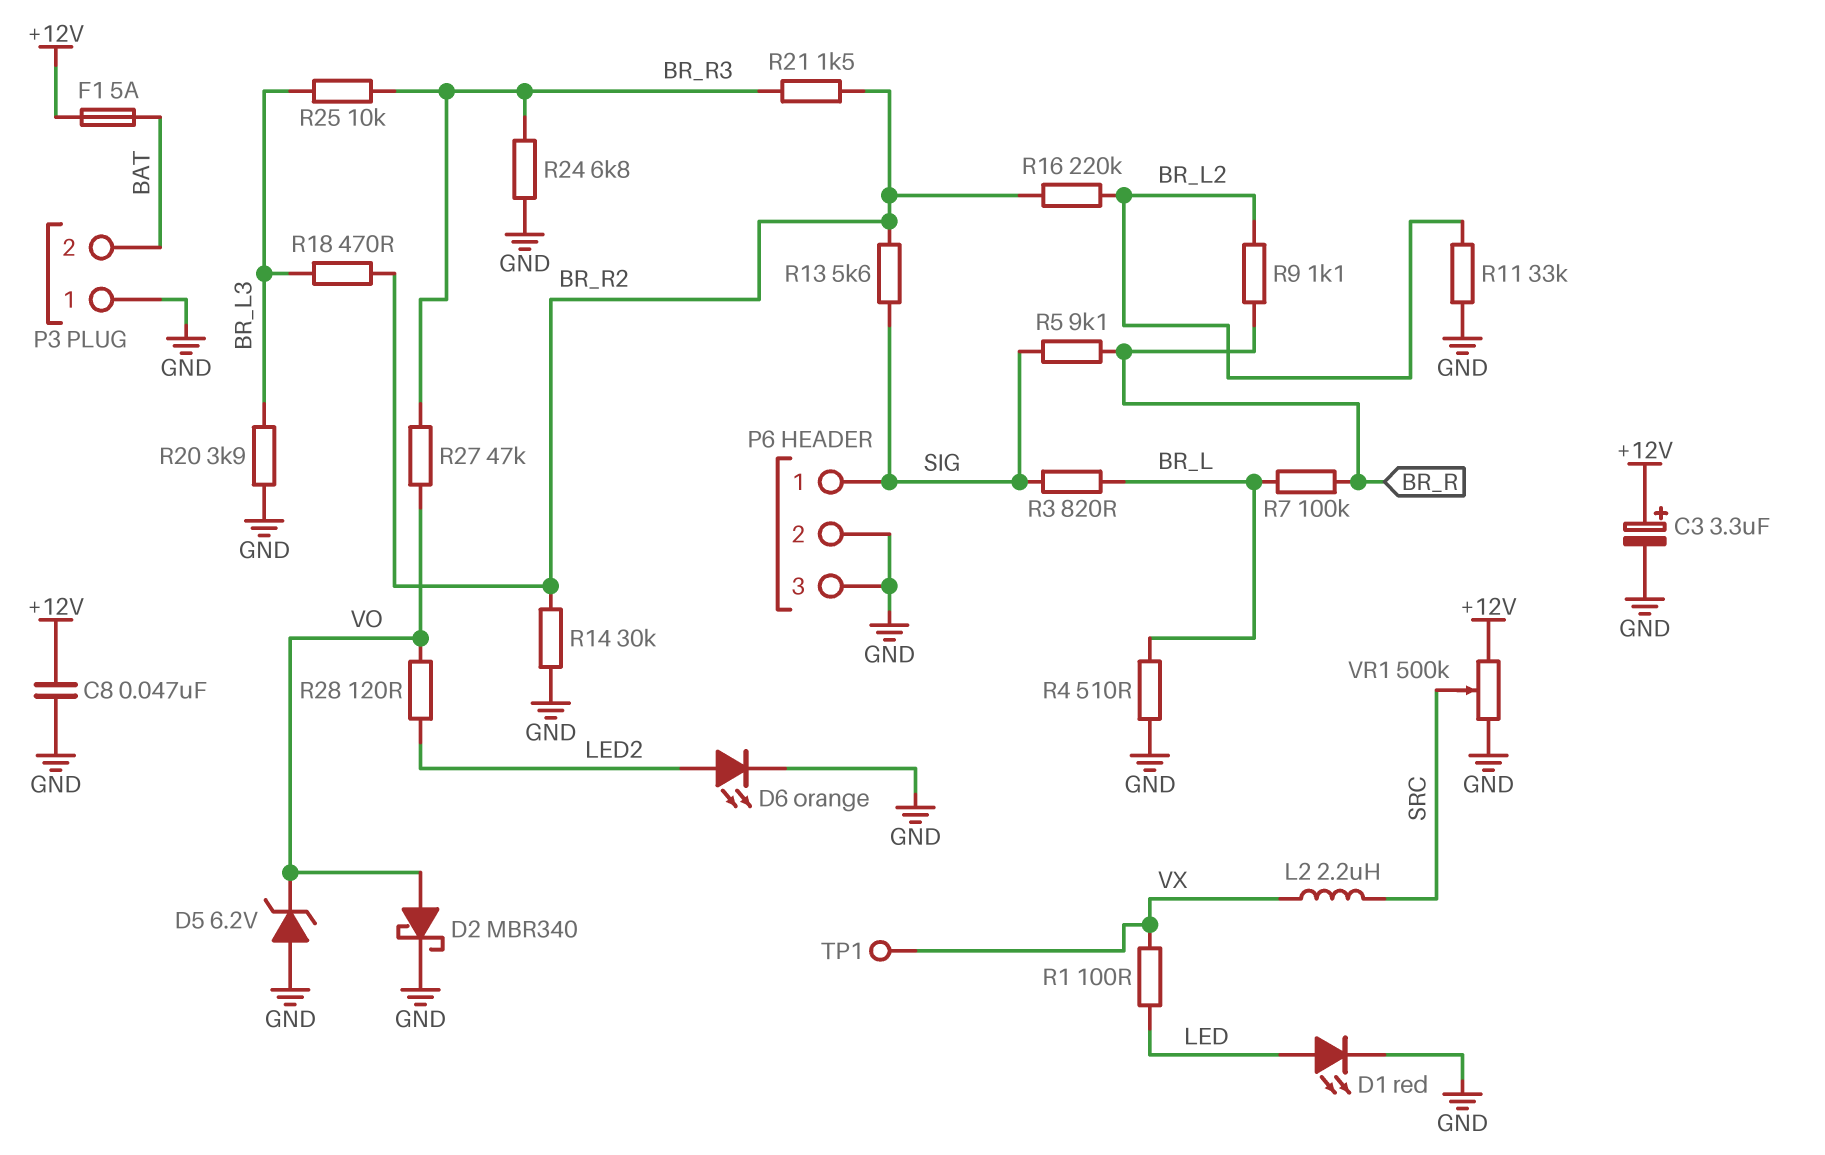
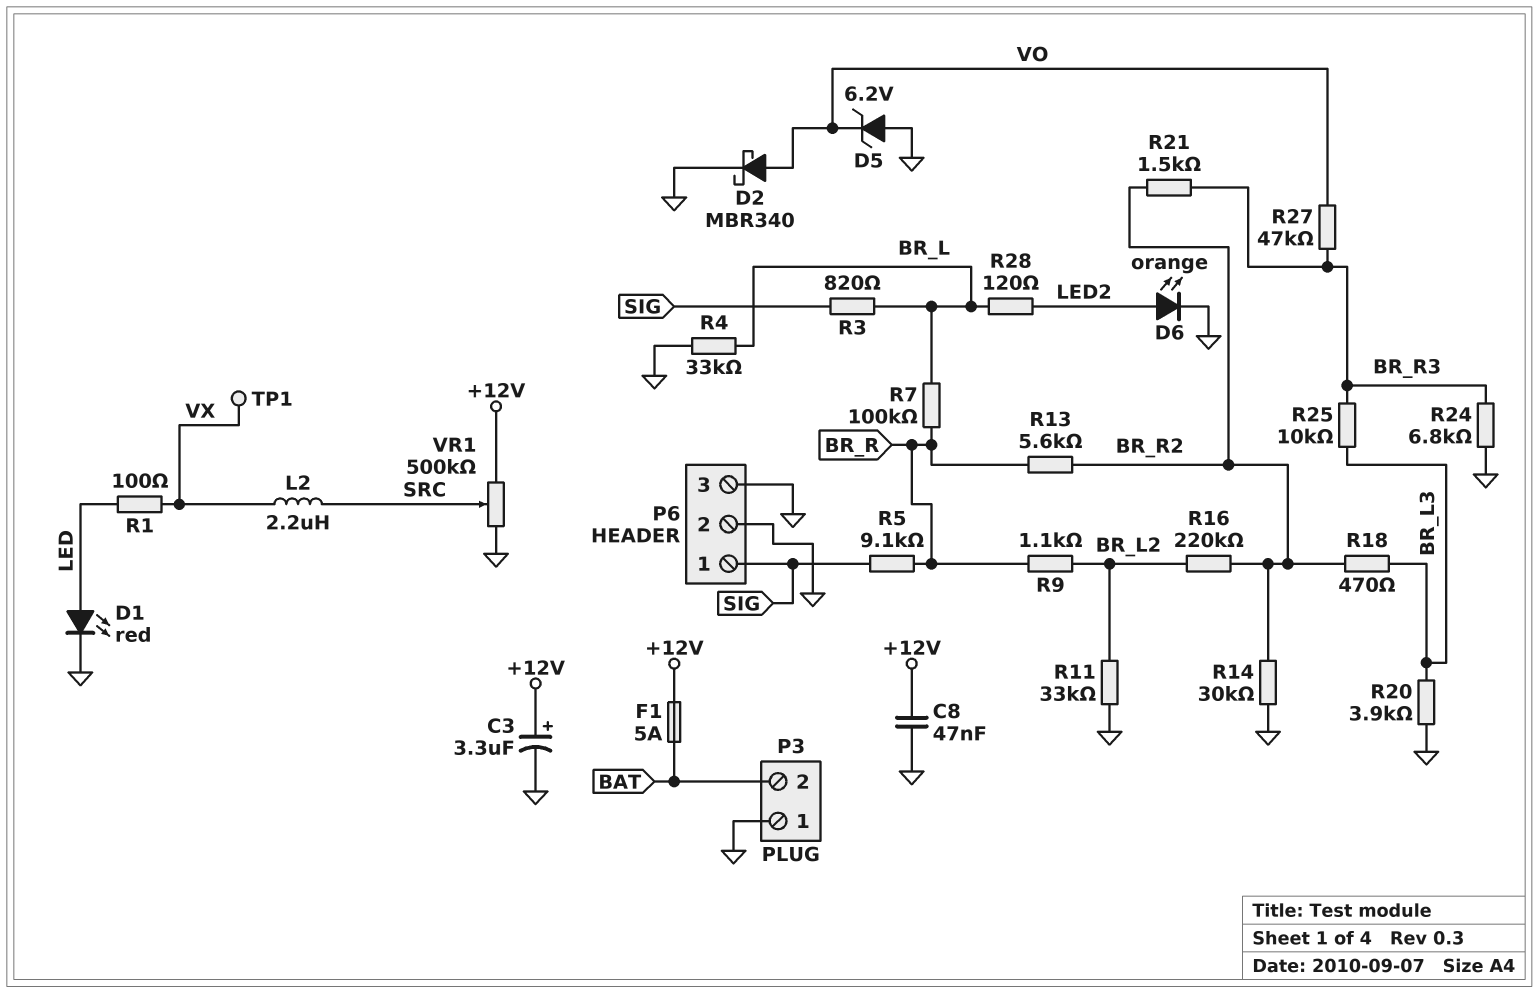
R4: 510 (BR_L, GND) -> 33k (BR_L, GND)
R13: 5.6k (BR_R2, SIG) -> 5.6k (BR_R, BR_R2)
R28: 120 (LED2, VO) -> 120 (BR_L, LED2)

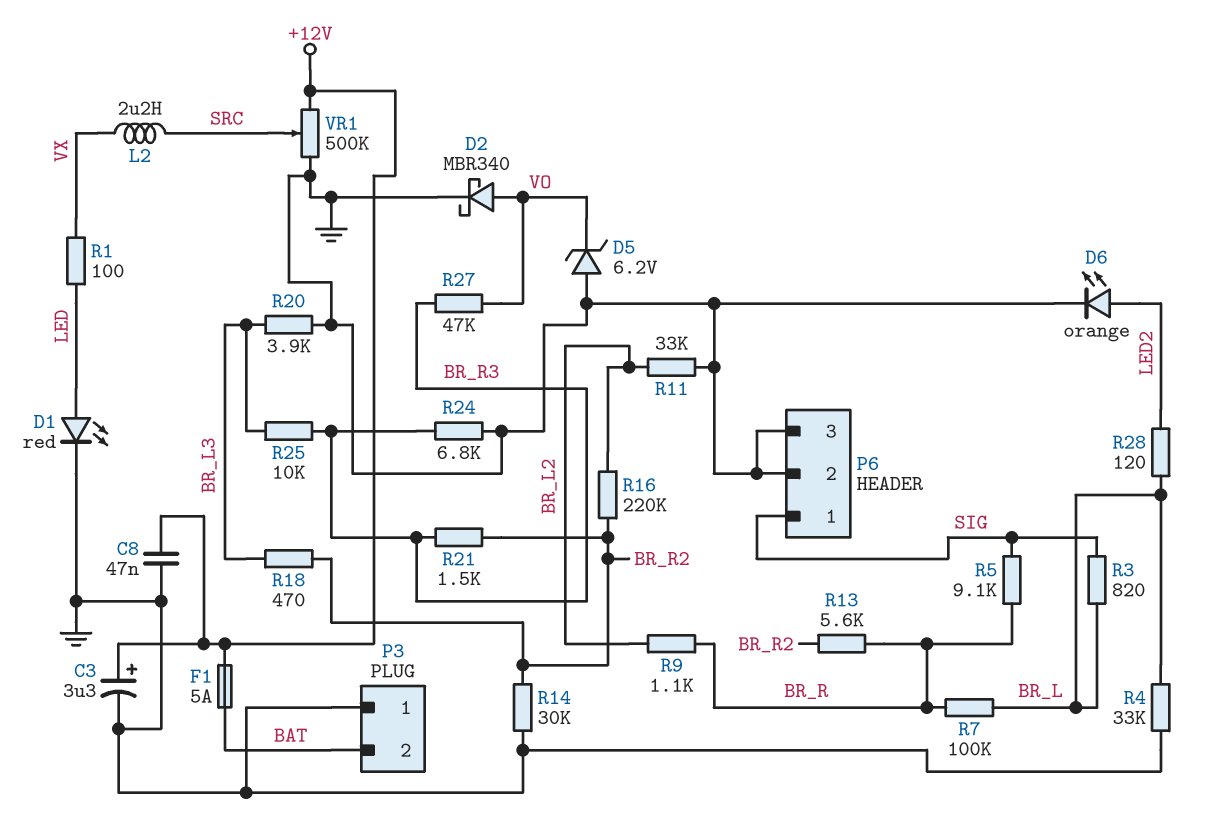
TP1: test point (VX) -> none

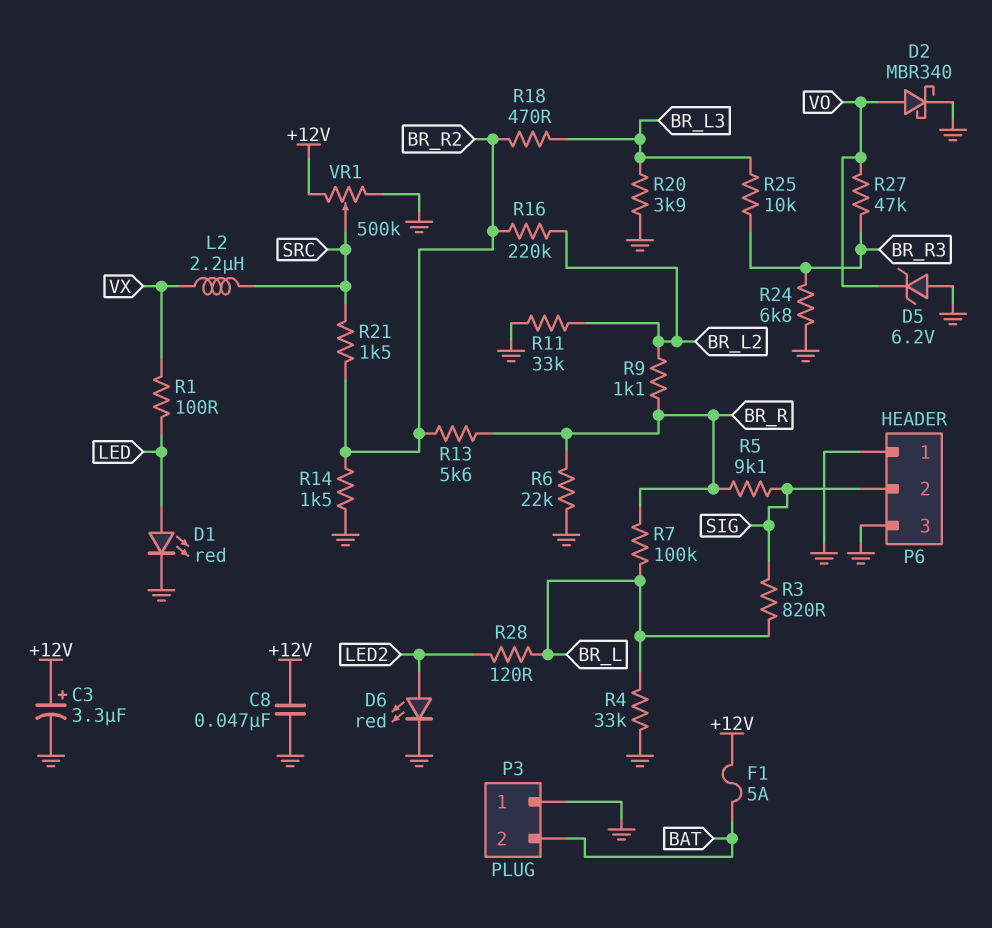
D6: LED orange (A LED2, K GND) -> LED red (A LED2, K GND)
P6 pin 1: SIG -> GND
P6 pin 2: GND -> SIG
R6: none -> 22k (BR_R, GND)
R14: 30k (BR_R2, GND) -> 1.5k (BR_R2, GND)
R21: 1.5k (BR_R2, BR_R3) -> 1.5k (BR_R2, SRC)

